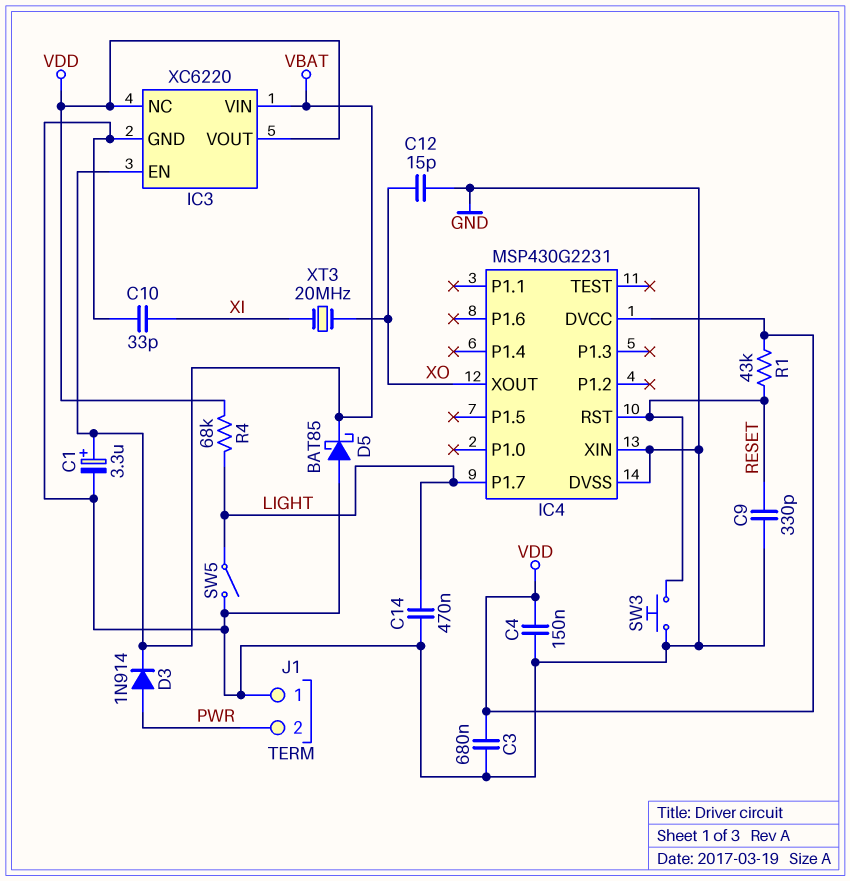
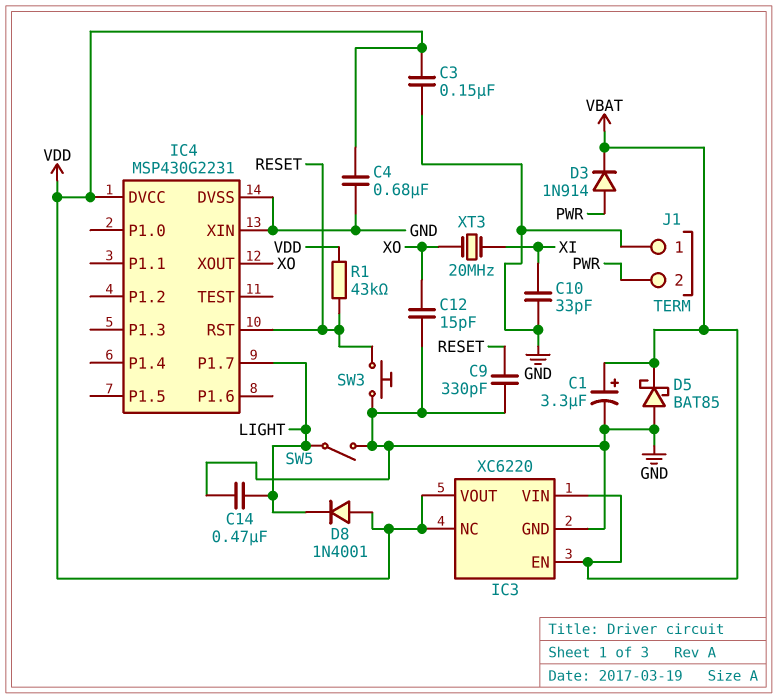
C3: 680nF (GND, VDD) -> 150nF (GND, VDD)
C4: 150nF (GND, VDD) -> 680nF (GND, VDD)
D8: none -> diode 1N4001 (A VDD, K LIGHT)
R4: 68k (LIGHT, VDD) -> none

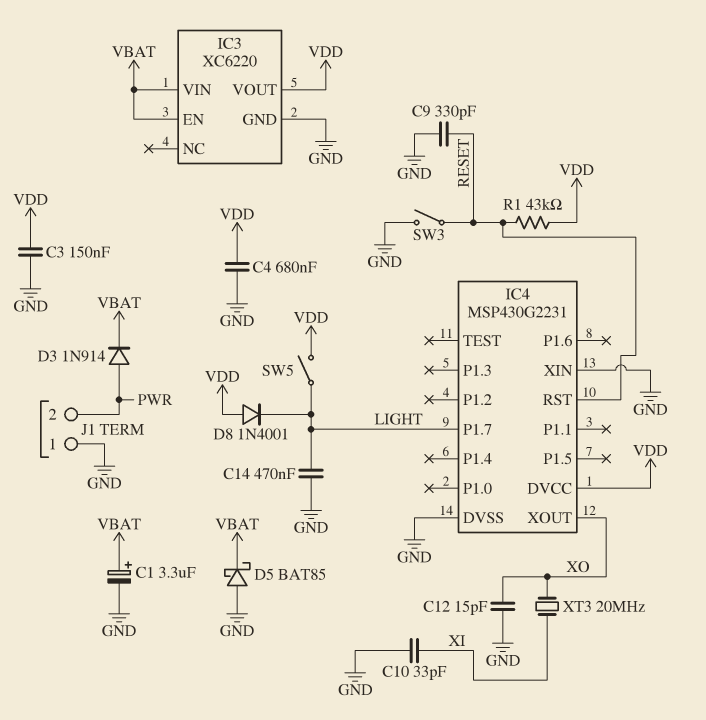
IC3 pin NC: VDD -> none
SW3: button (GND, RESET) -> switch (GND, RESET)
SW5: switch (GND, LIGHT) -> switch (LIGHT, VDD)

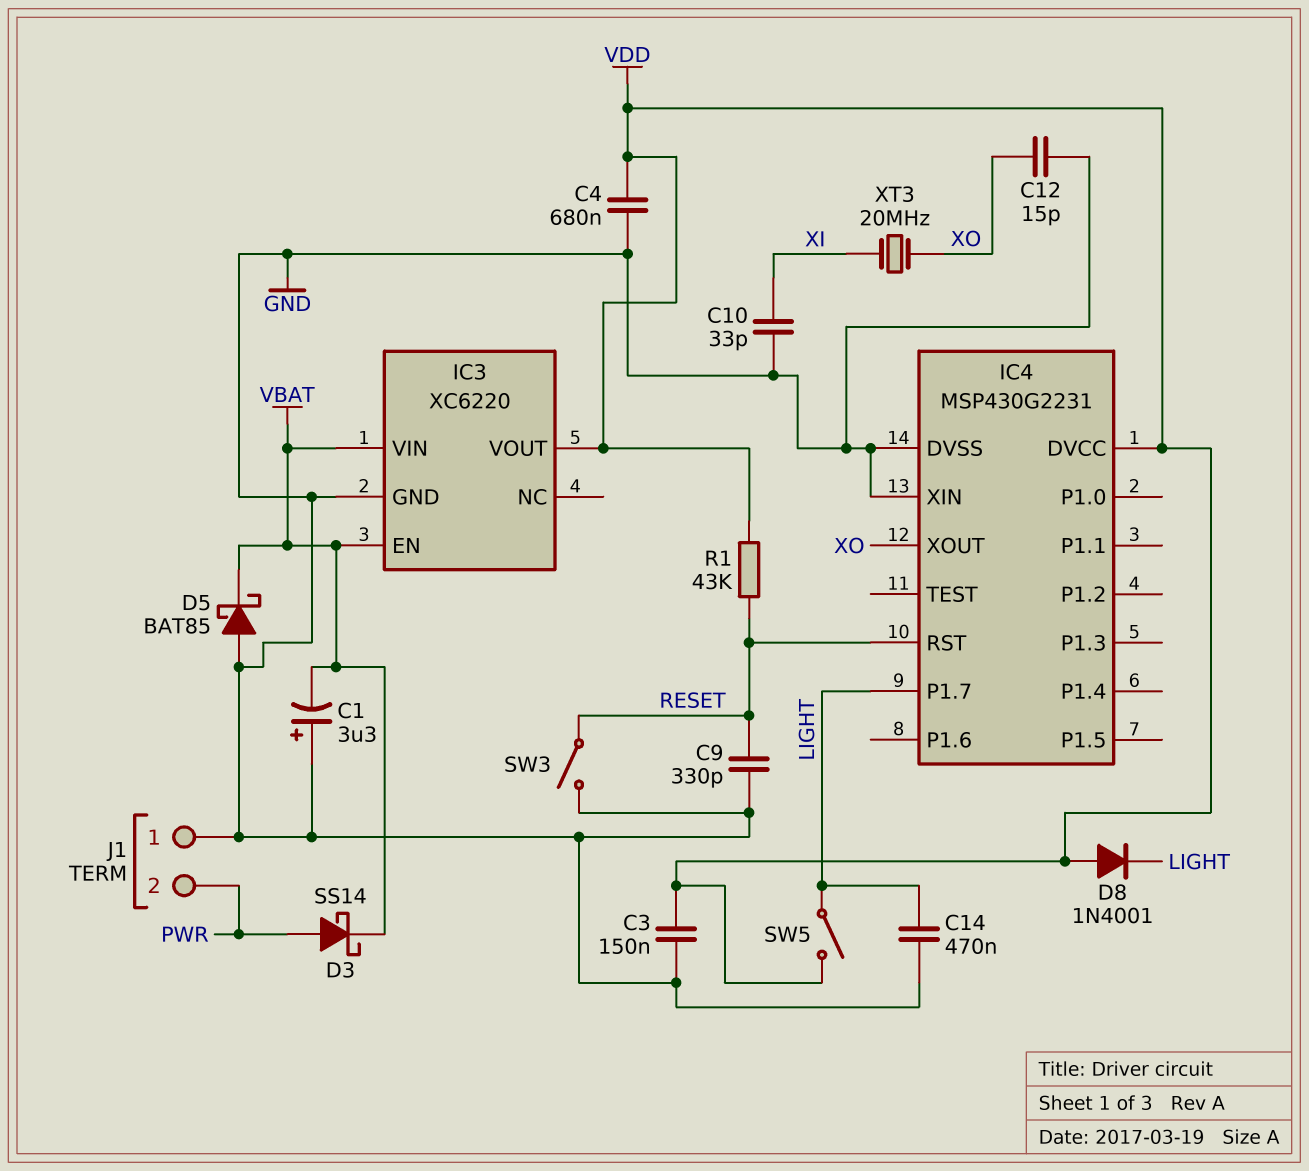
C1: 3.3uF (plus VBAT, minus GND) -> 3.3uF (plus GND, minus VBAT)
D3: diode 1N914 (A PWR, K VBAT) -> schottky SS14 (A PWR, K VBAT)

